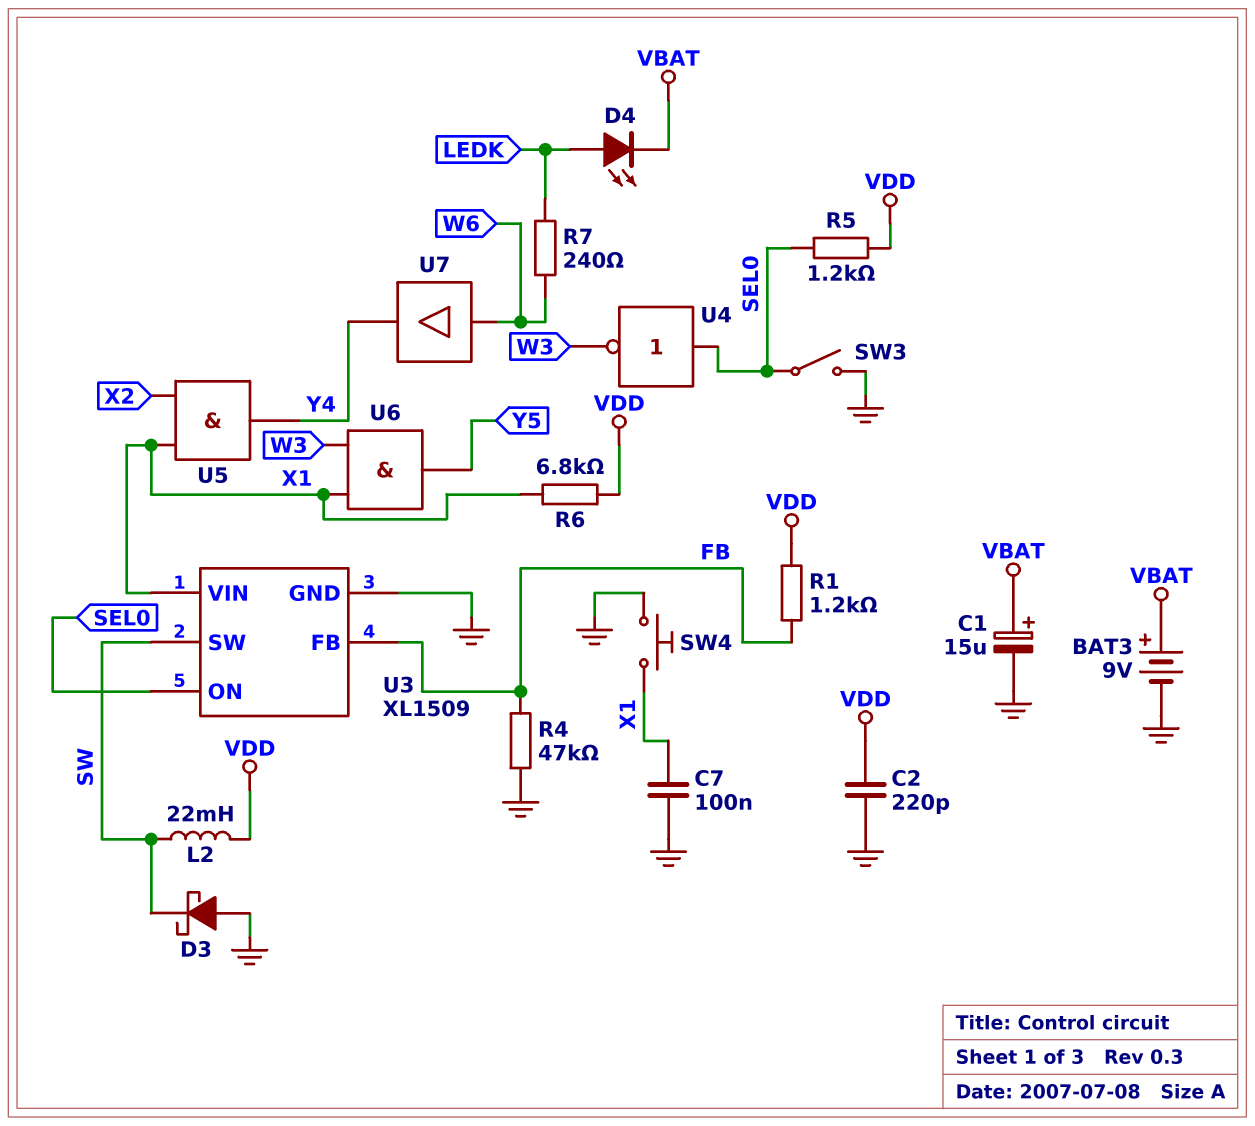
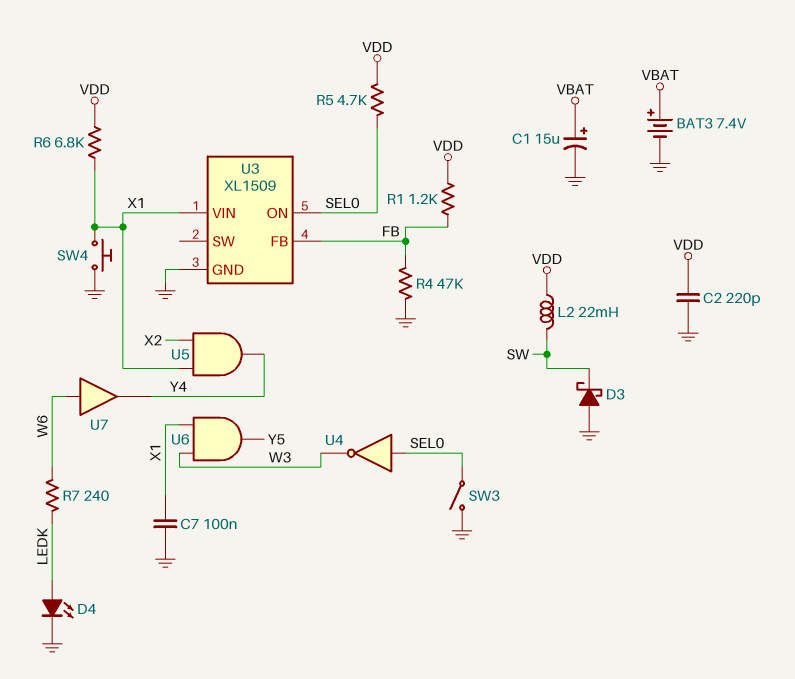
BAT3: 9V (plus VBAT, minus GND) -> 7.4V (plus VBAT, minus GND)
D4: LED (A LEDK, K VBAT) -> LED (A LEDK, K GND)
R5: 1.2k (SEL0, VDD) -> 4.7k (SEL0, VDD)
U3 pin SW: SW -> none

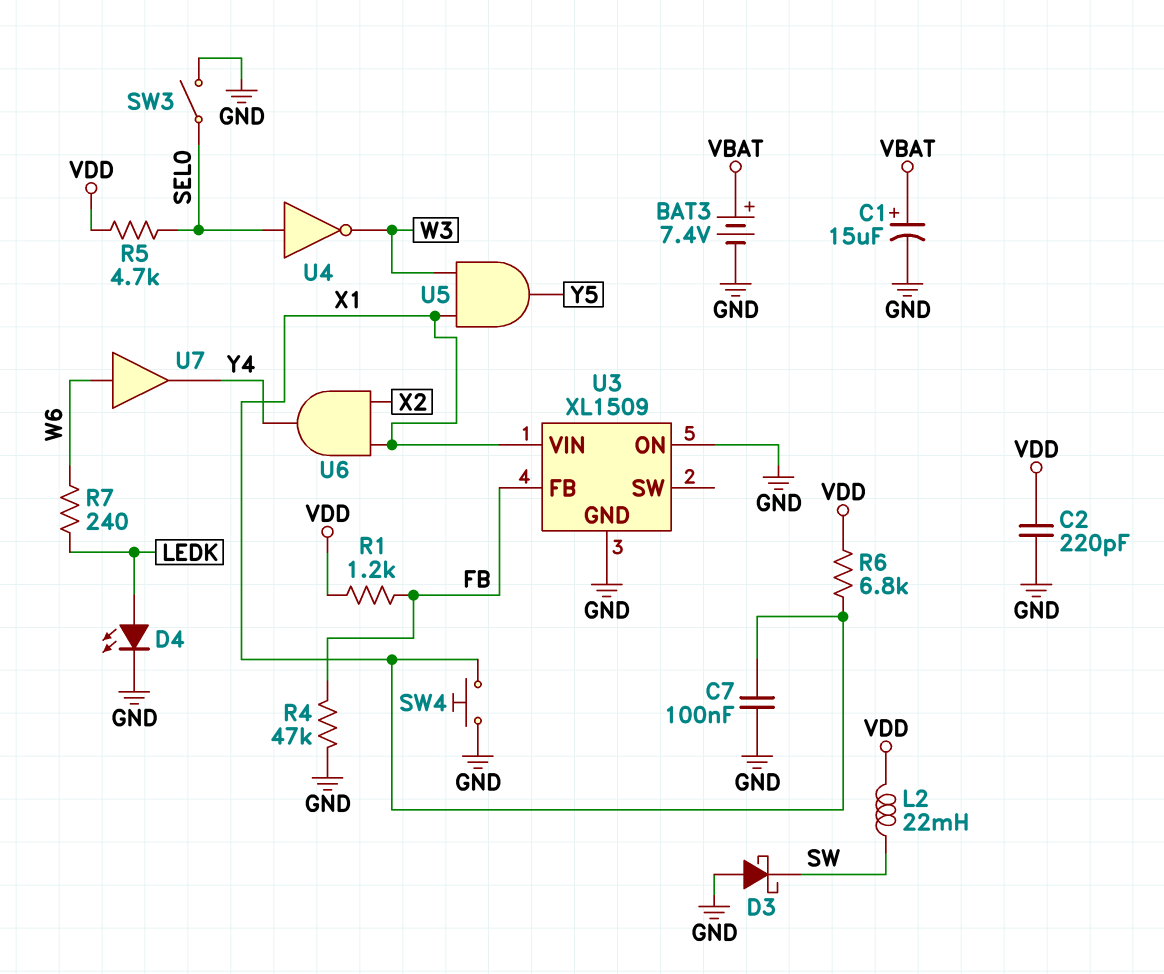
U3 pin ON: SEL0 -> GND
U5: AND (in X1, in X2, out Y4) -> AND (in W3, in X1, out Y5)
U6: AND (in W3, in X1, out Y5) -> AND (in X1, in X2, out Y4)

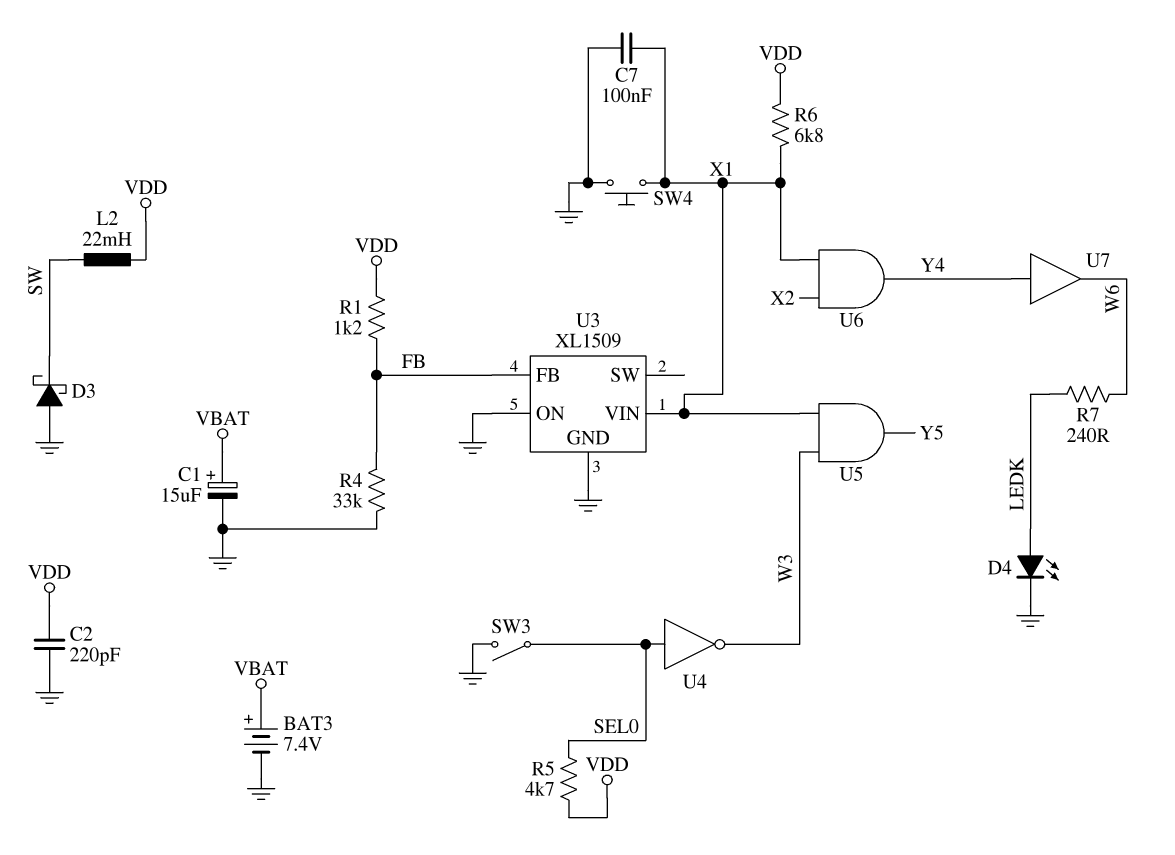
R4: 47k (FB, GND) -> 33k (FB, GND)
U7: buffer (in W6, out Y4) -> buffer (in Y4, out W6)

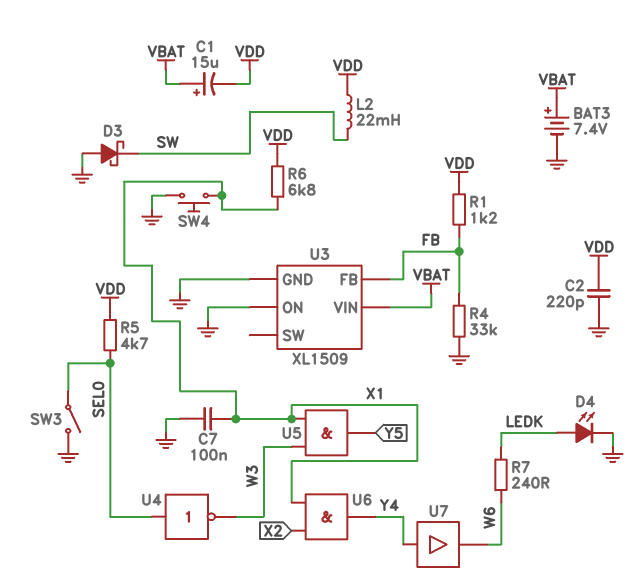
C1: 15uF (plus VBAT, minus GND) -> 15uF (plus VBAT, minus VDD)
U3 pin VIN: X1 -> VBAT

